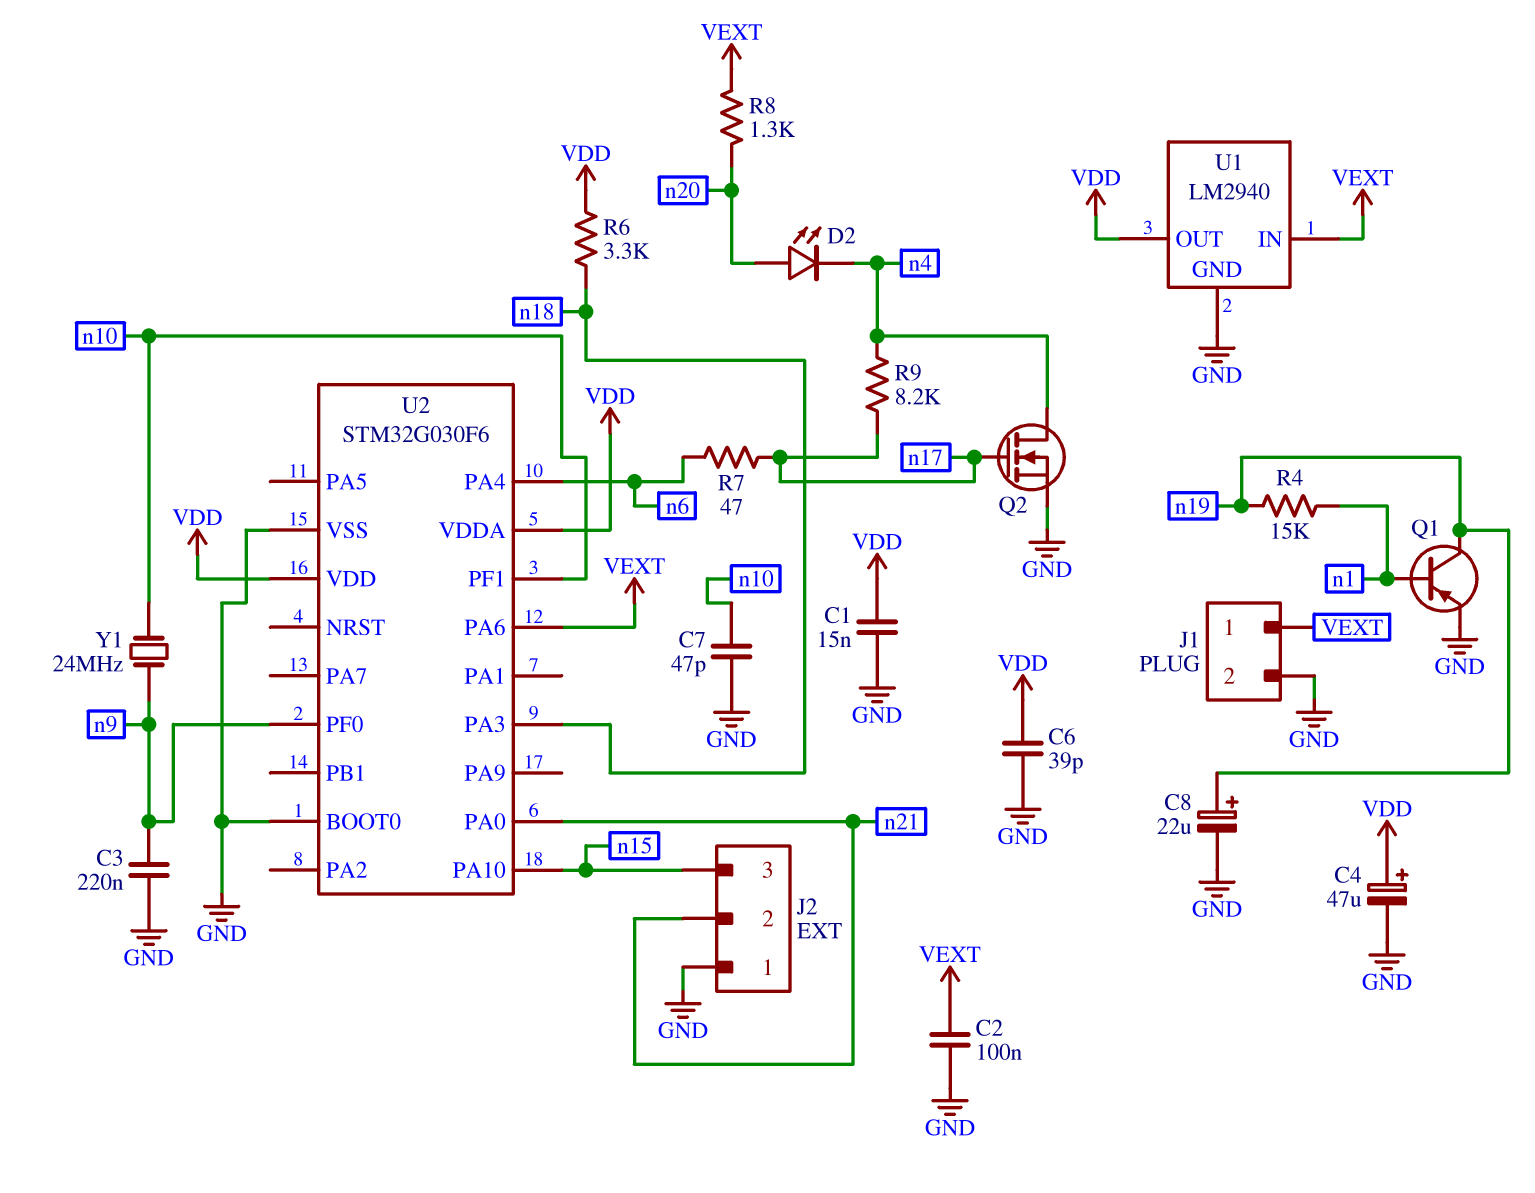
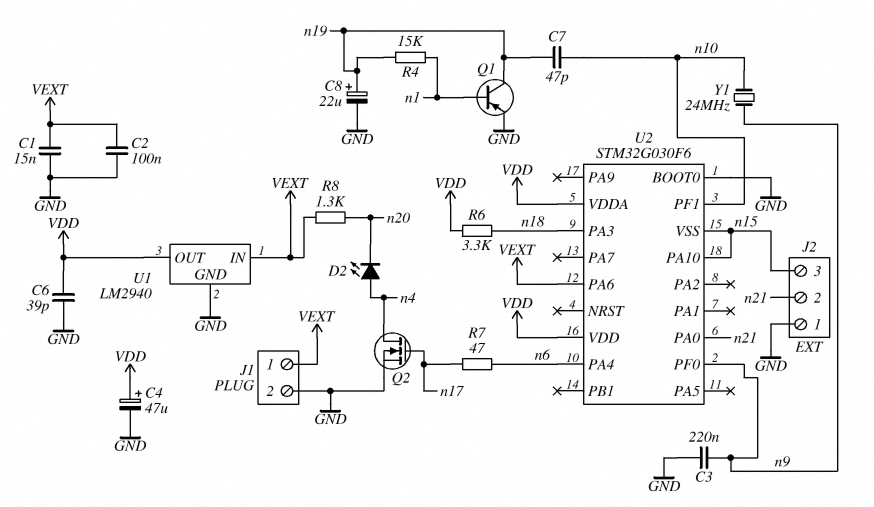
C1: 15nF (GND, VDD) -> 15nF (GND, VEXT)
C7: 47pF (GND, n10) -> 47pF (n10, n19)
D2: LED (A n20, K n4) -> LED (A n4, K n20)
R9: 8.2k (n4, n17) -> none
U2 pin VSS: GND -> n15

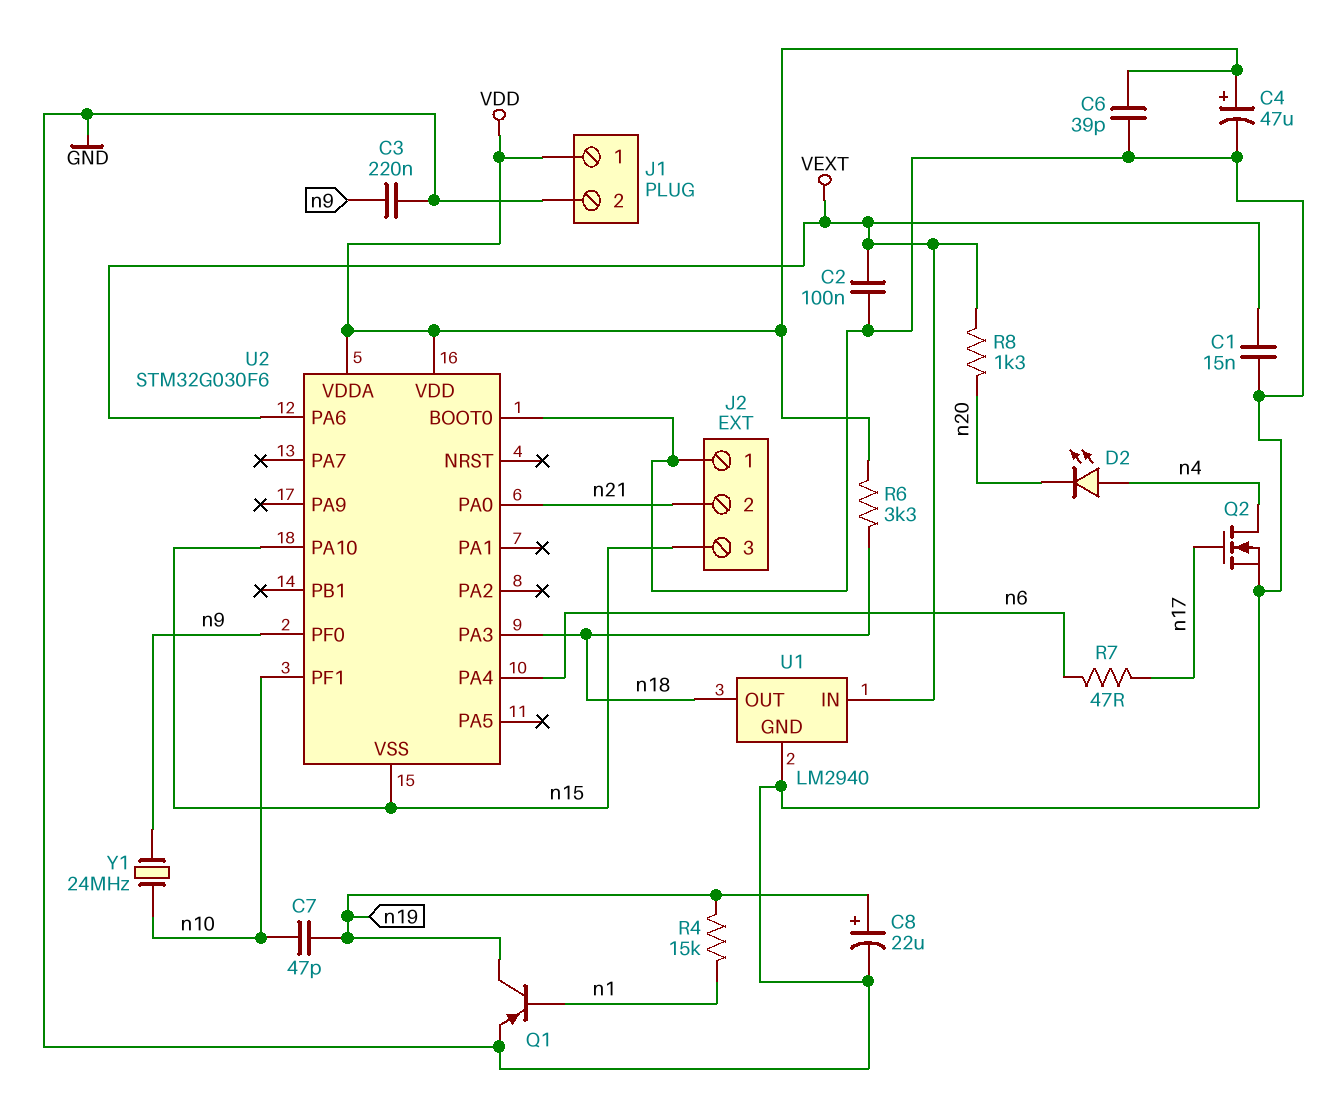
J1 pin 1: VEXT -> VDD
U1 pin OUT: VDD -> n18

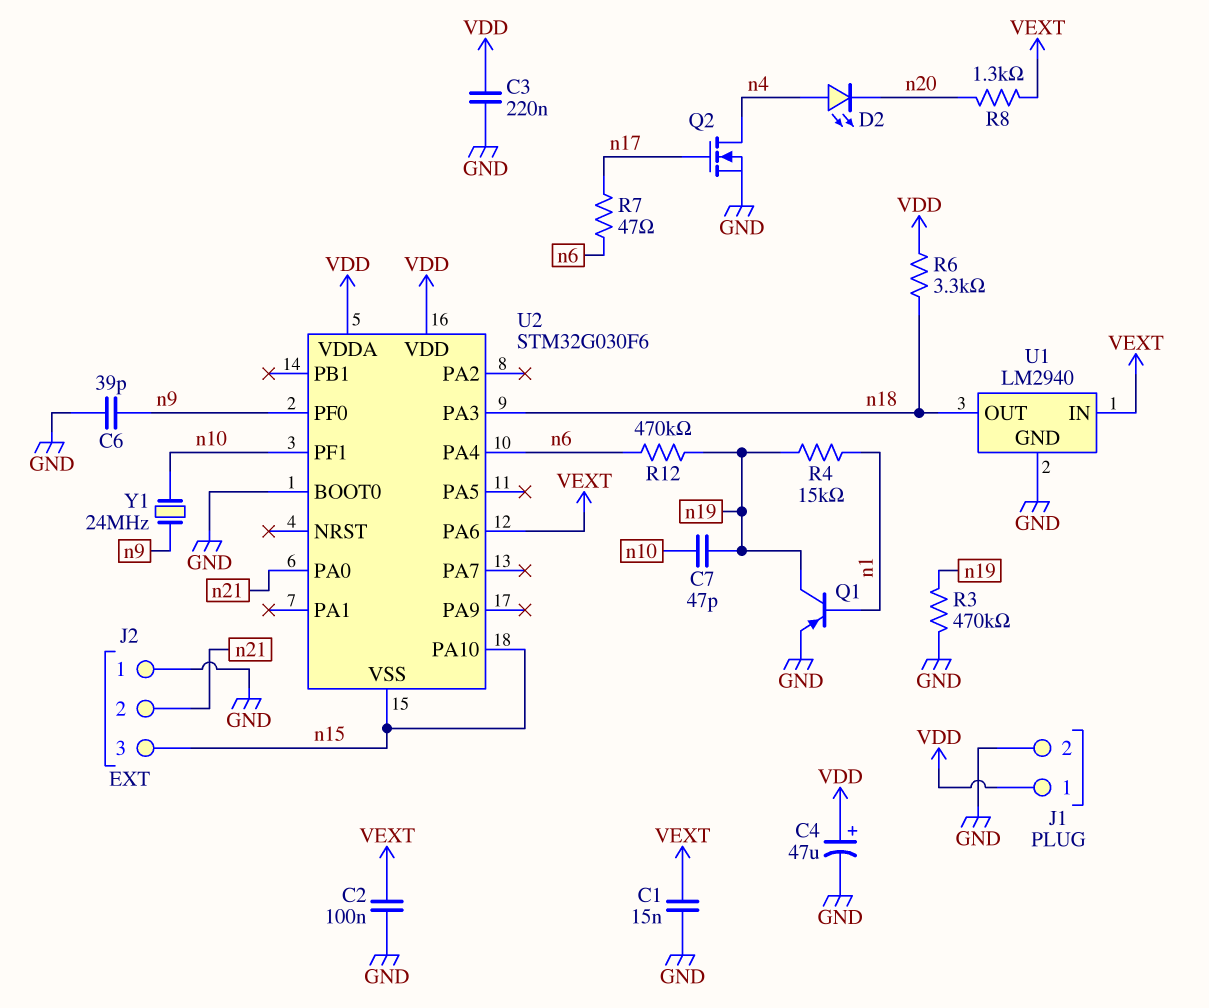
C3: 220nF (GND, n9) -> 220nF (GND, VDD)
C6: 39pF (GND, VDD) -> 39pF (GND, n9)
C8: 22uF (plus n19, minus GND) -> none
R3: none -> 470k (GND, n19)
R12: none -> 470k (n6, n19)

